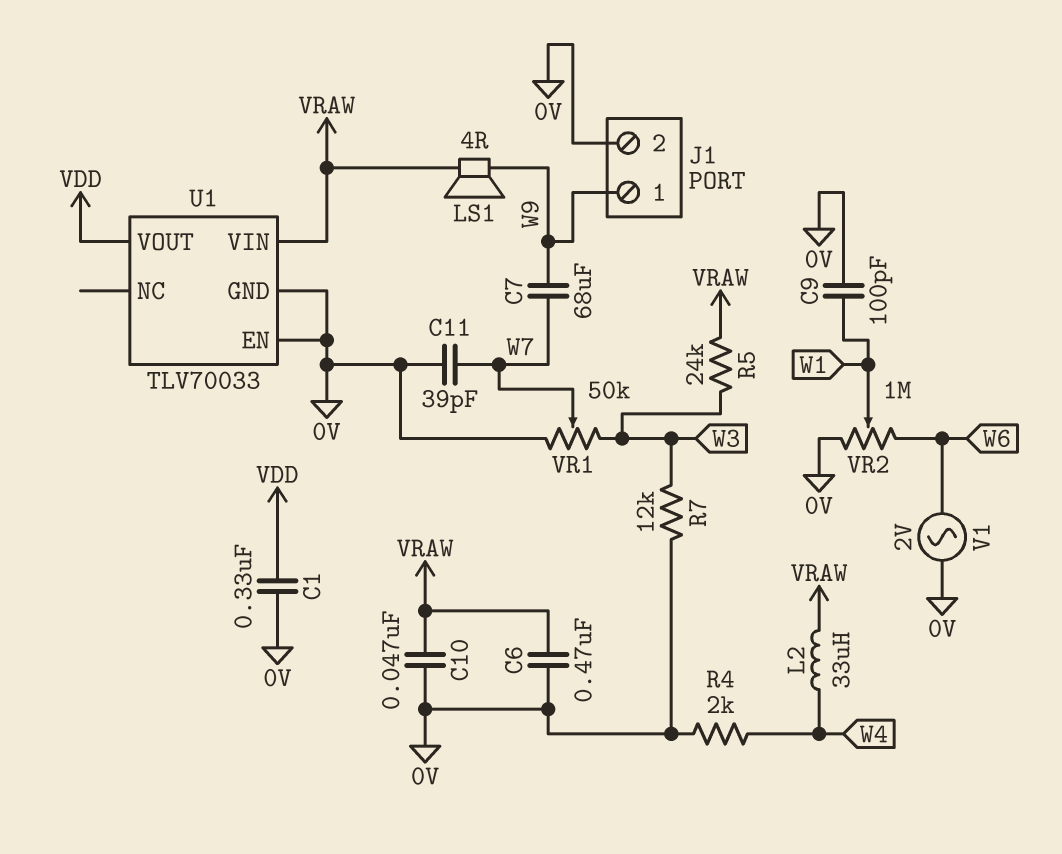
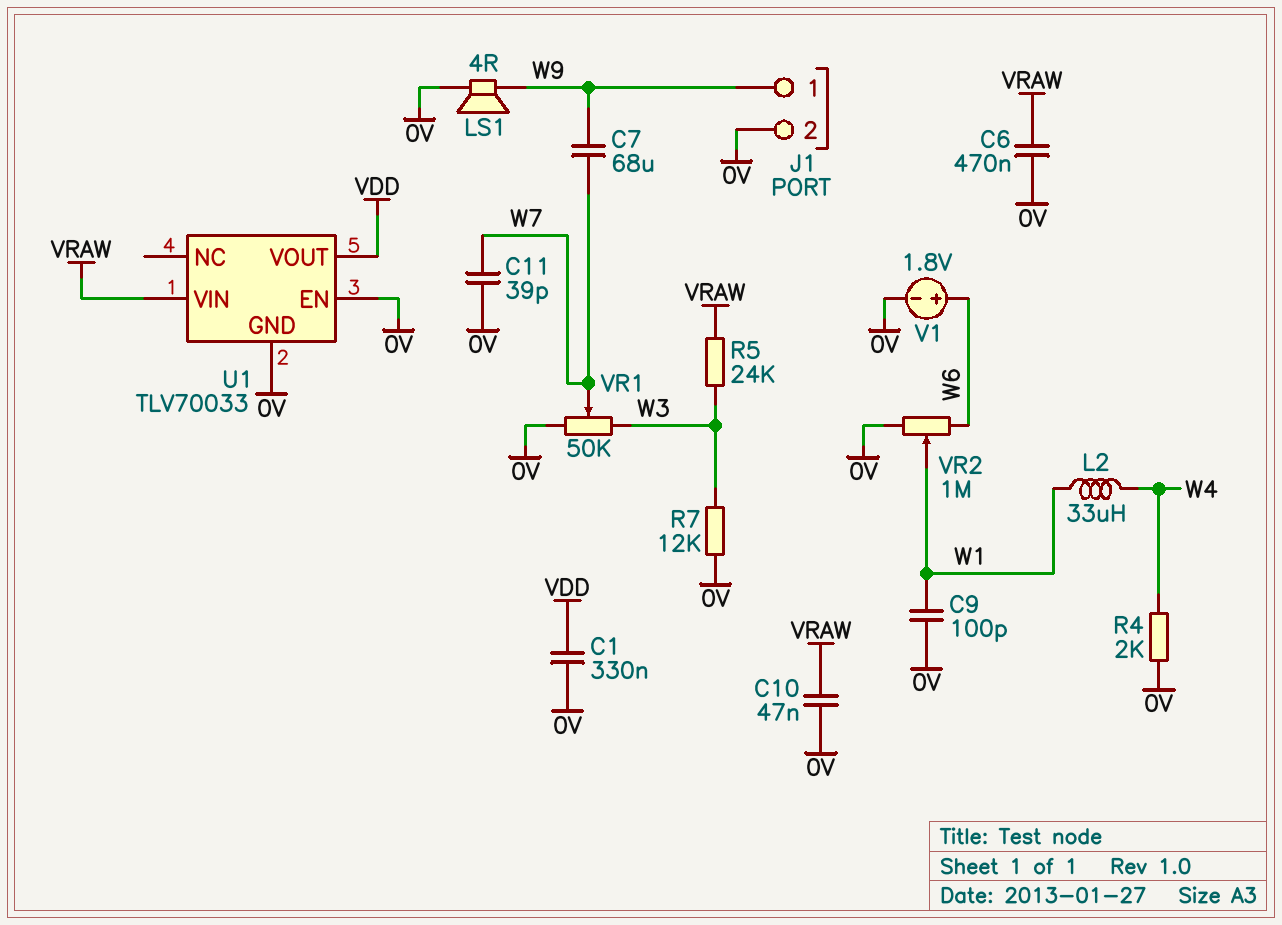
L2: 33uH (VRAW, W4) -> 33uH (W1, W4)
LS1: speaker 4R (VRAW, W9) -> speaker 4R (0V, W9)
V1: AC 2V (0V, W6) -> 1.8V (plus W6, minus 0V)

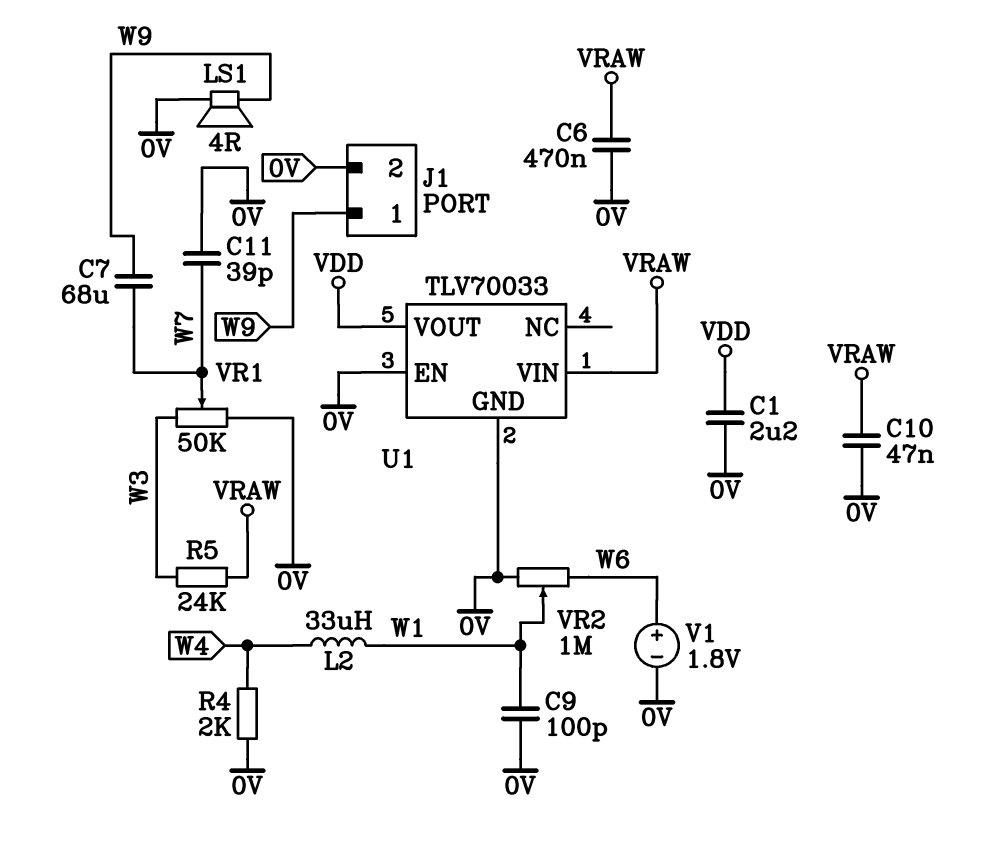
C1: 330nF (0V, VDD) -> 2.2uF (0V, VDD)
R7: 12k (0V, W3) -> none

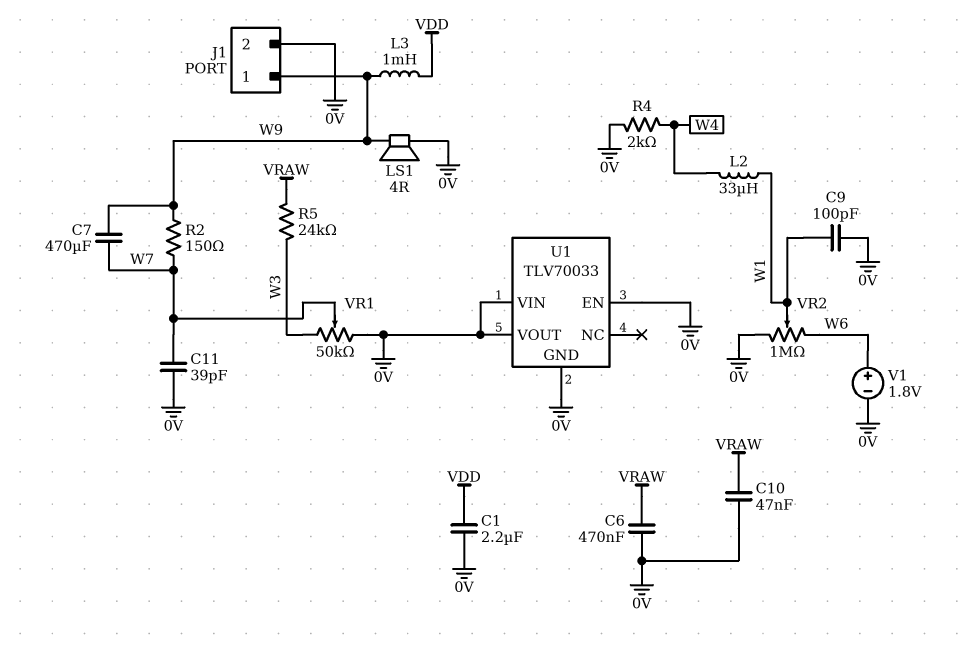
C7: 68uF (W7, W9) -> 470uF (W7, W9)
L3: none -> 1mH (VDD, W9)
R2: none -> 150 (W7, W9)
U1 pin VIN: VRAW -> 0V
U1 pin VOUT: VDD -> 0V

